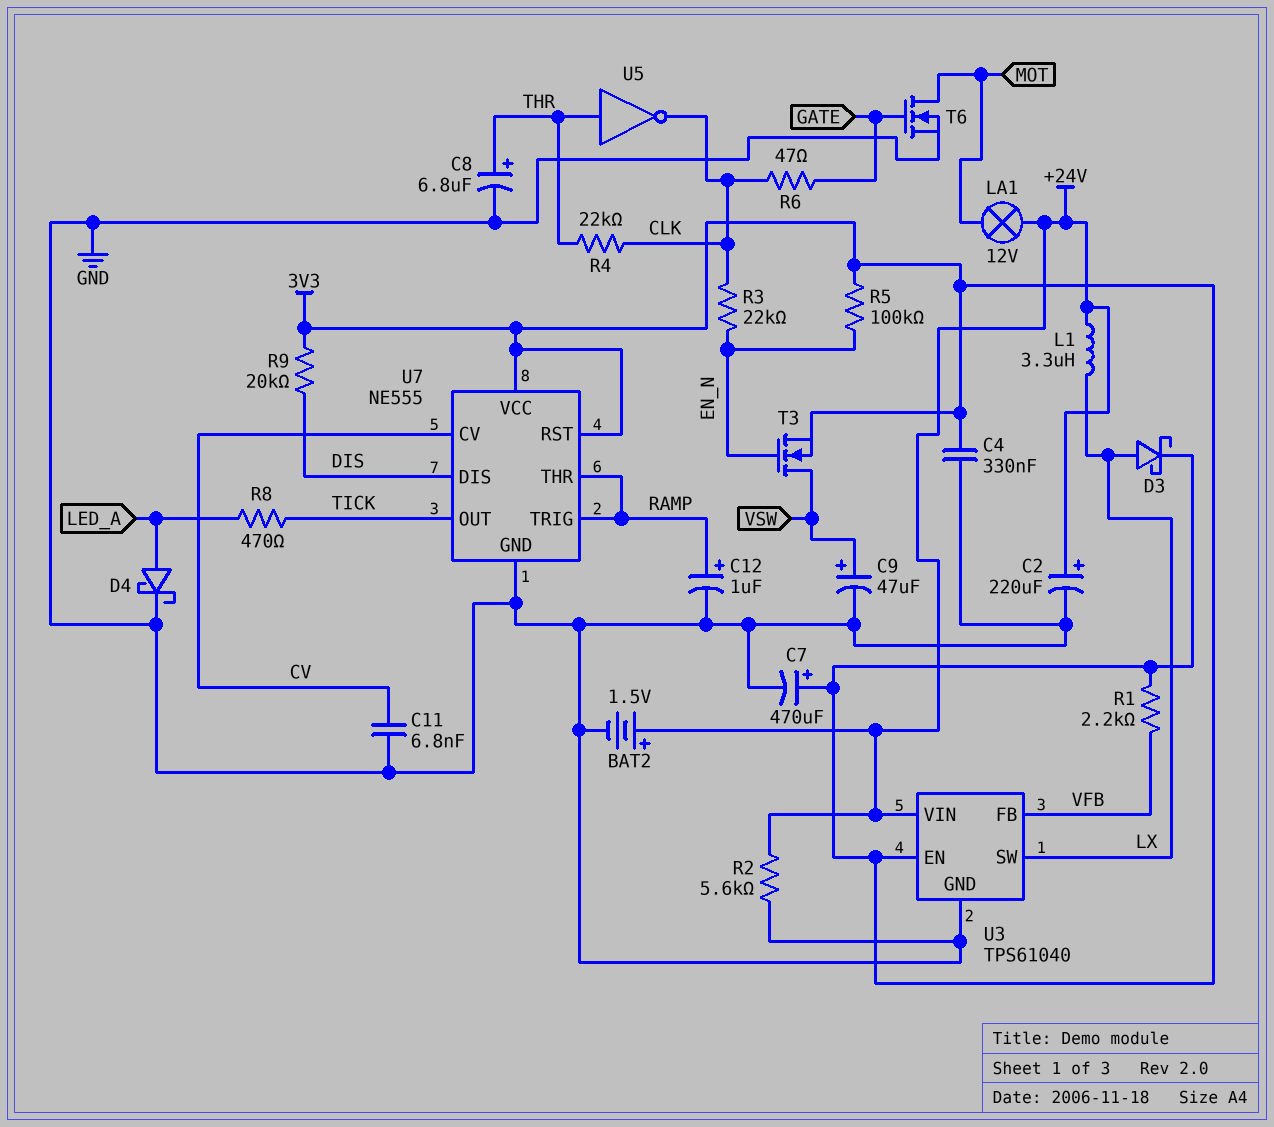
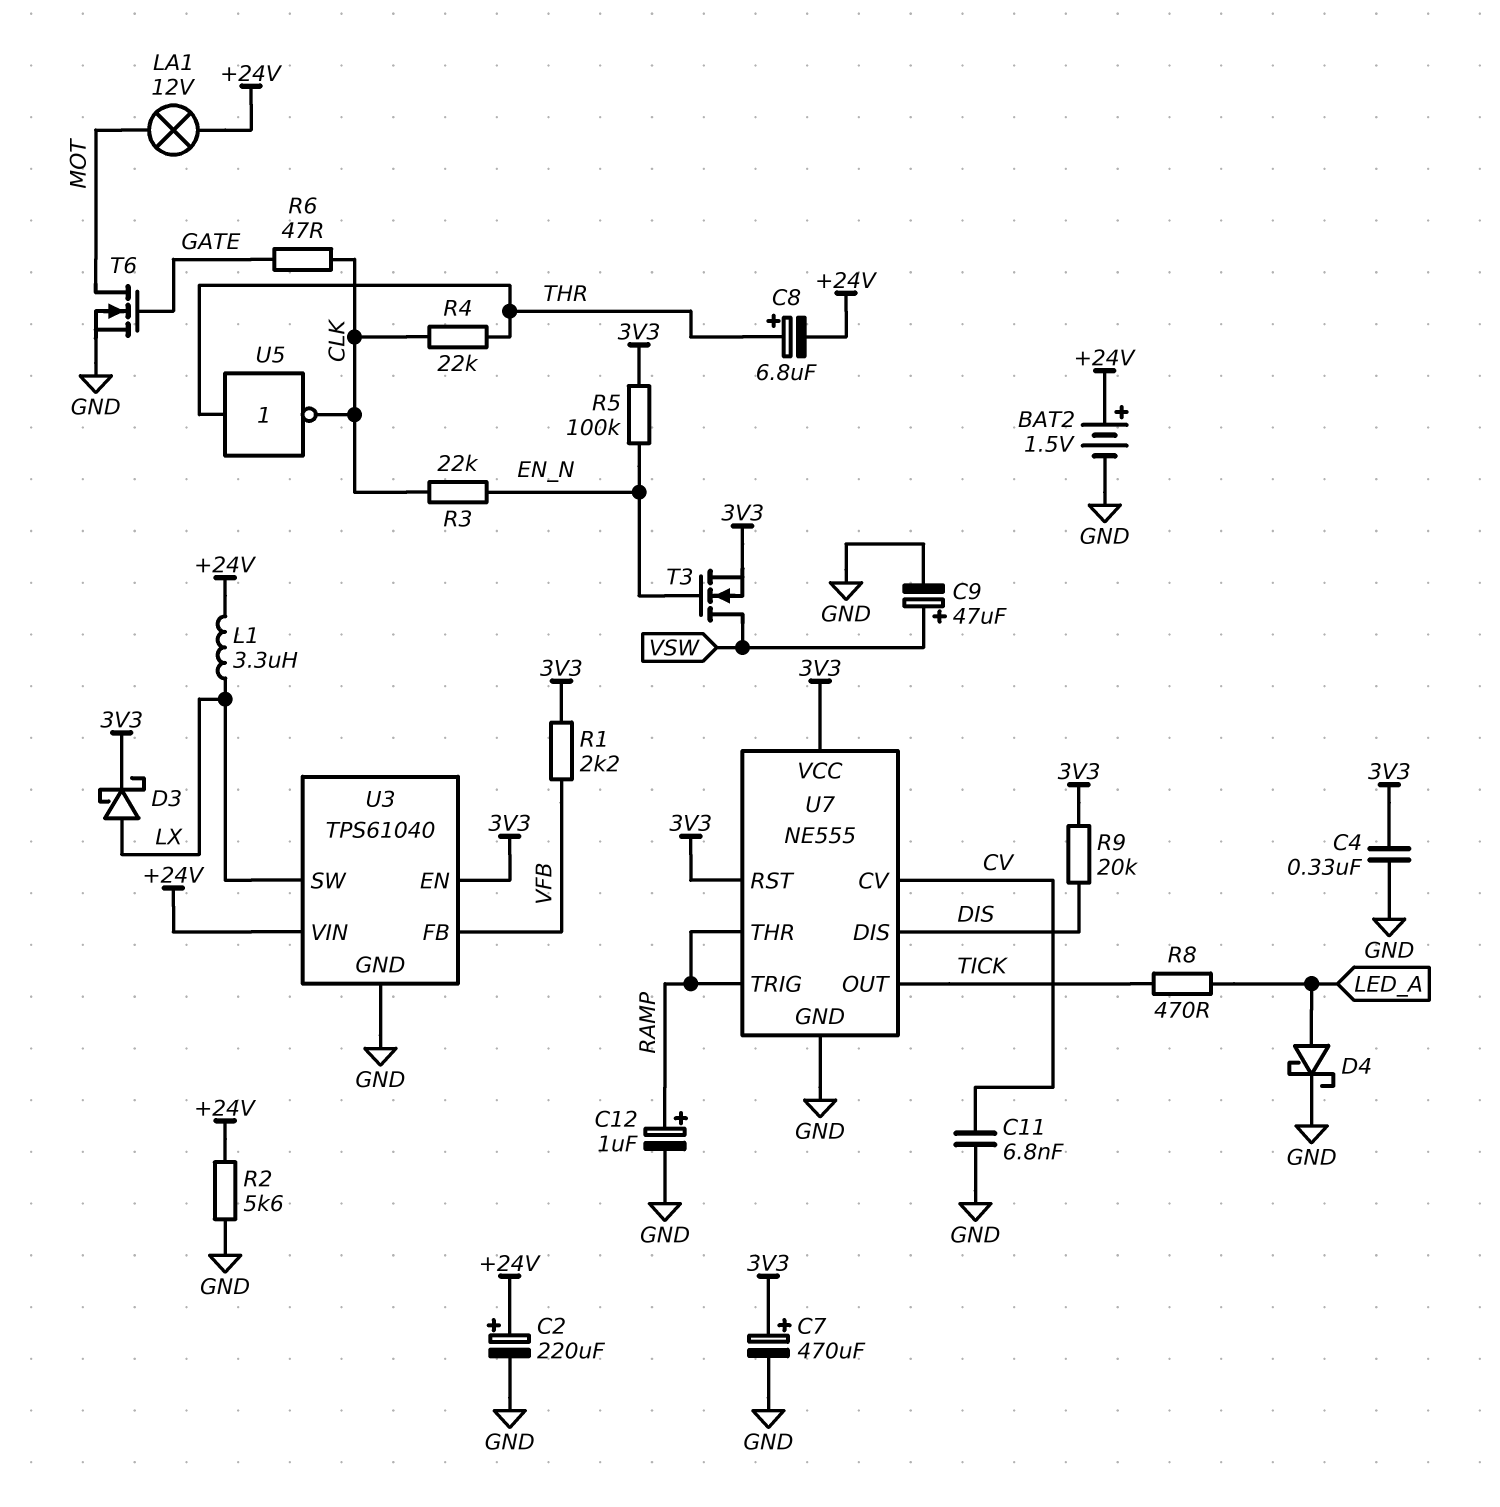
C8: 6.8uF (plus THR, minus GND) -> 6.8uF (plus THR, minus +24V)

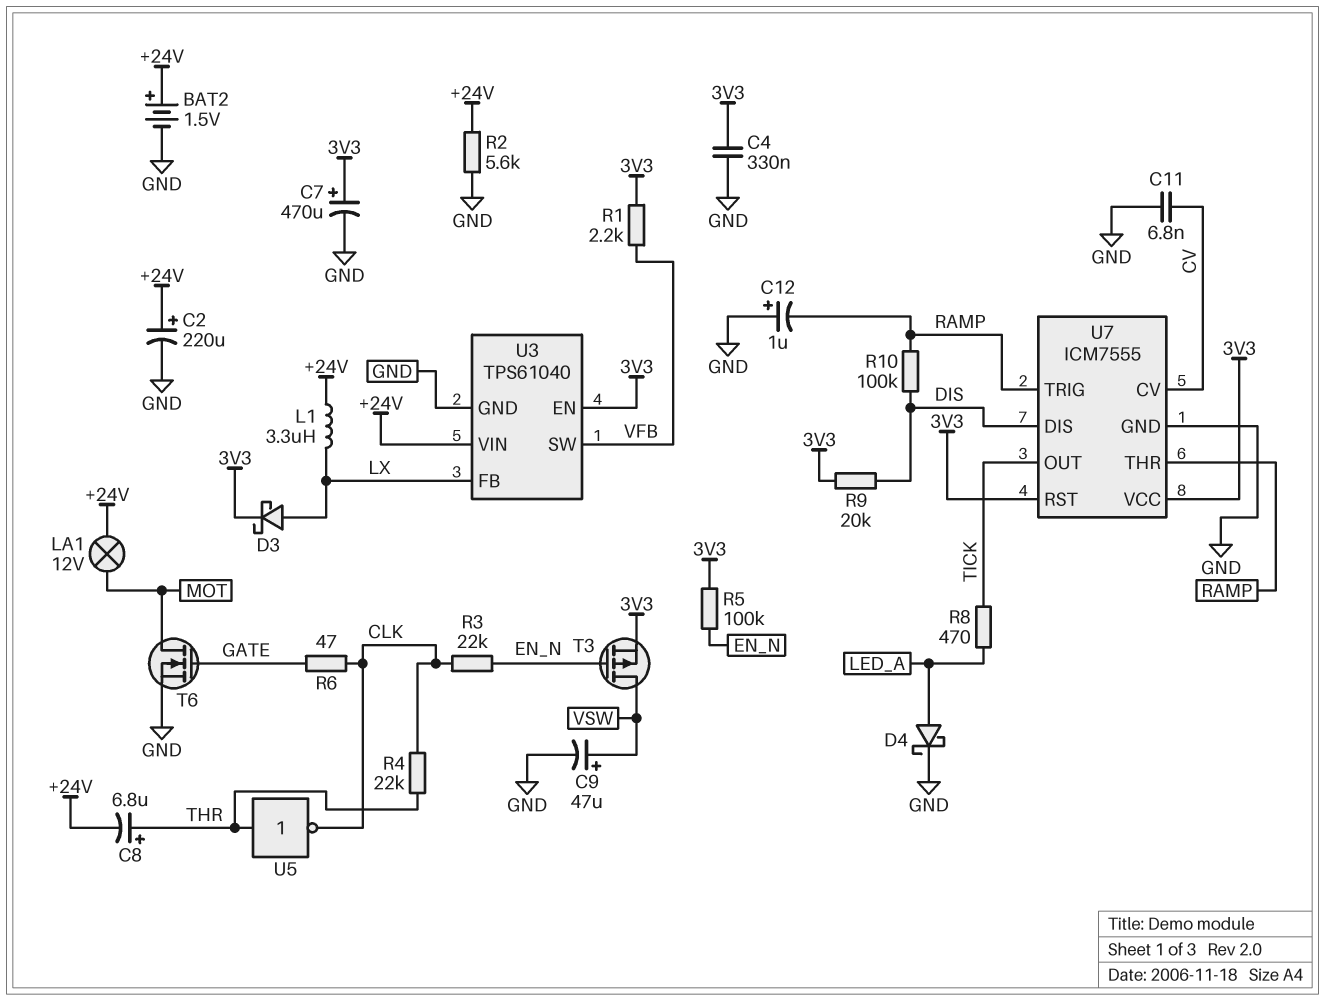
C12: 1uF (plus RAMP, minus GND) -> 1uF (plus GND, minus RAMP)
R10: none -> 100k (DIS, RAMP)
T3: NMOS (G EN_N, D VSW, S 3V3) -> PMOS (G EN_N, D VSW, S 3V3)
U3 pin FB: VFB -> LX
U3 pin SW: LX -> VFB
U7: NE555 -> ICM7555

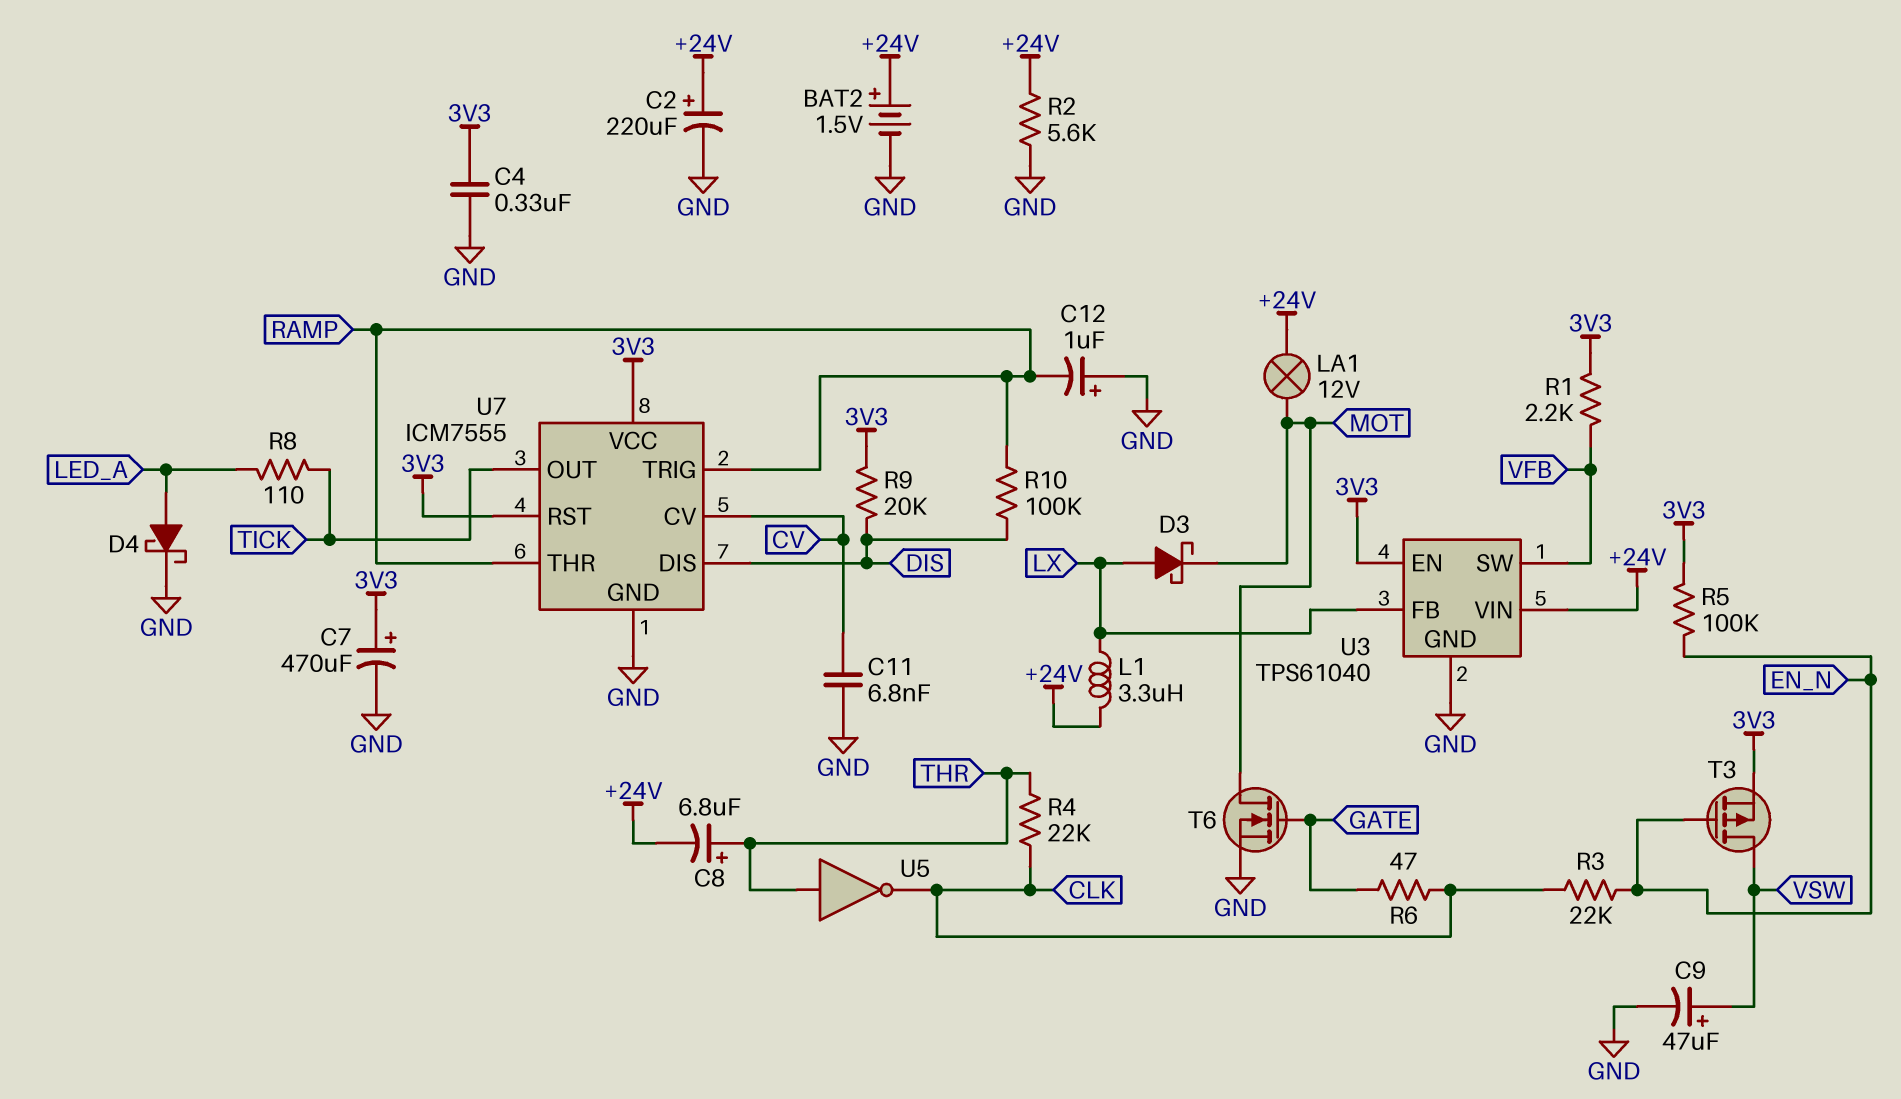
D3: schottky (A LX, K 3V3) -> schottky (A LX, K MOT)
R8: 470 (LED_A, TICK) -> 110 (LED_A, TICK)

